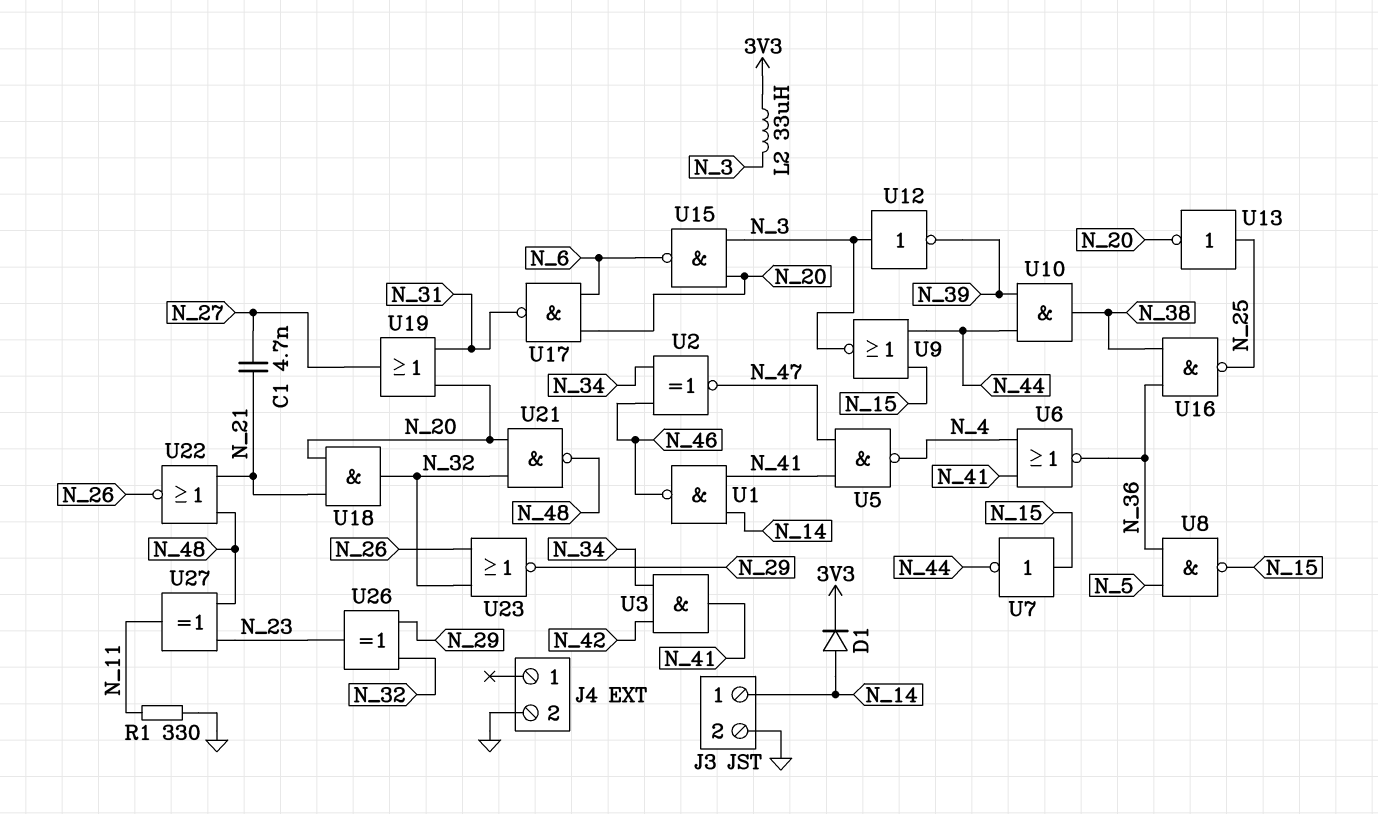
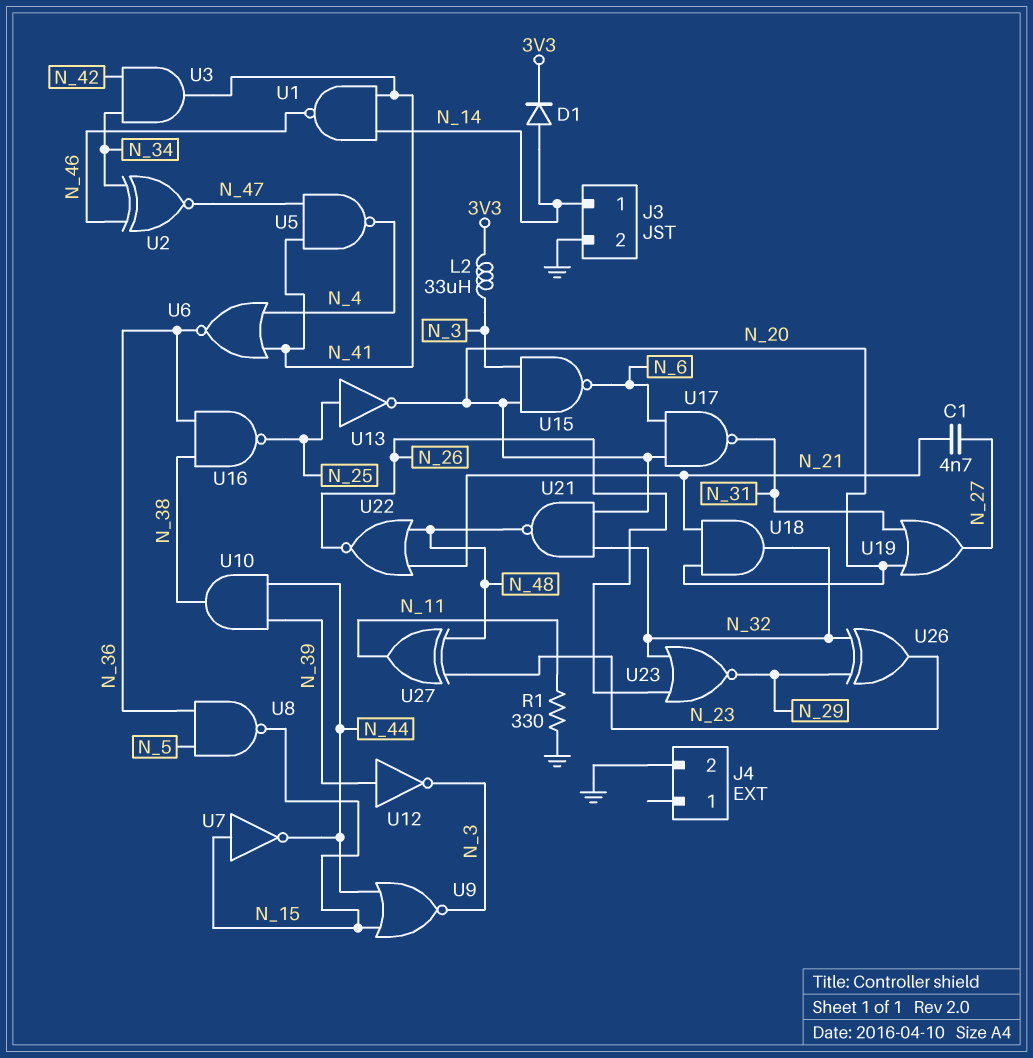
U12: NOT (in N_3, out N_39) -> NOT (in N_39, out N_3)

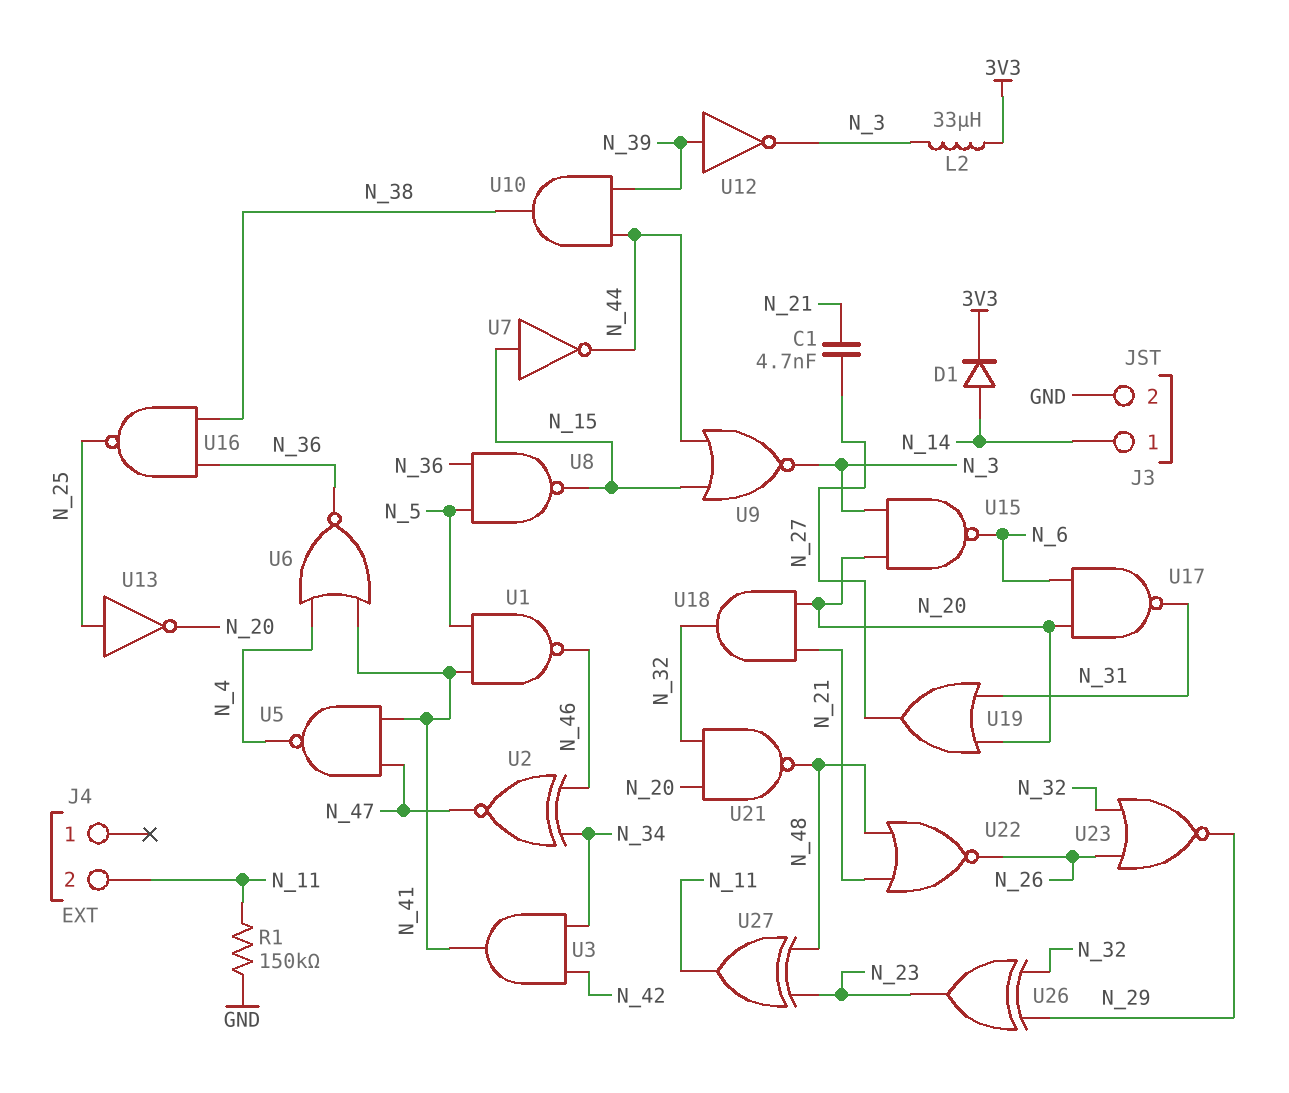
J4 pin 2: GND -> N_11
R1: 330 (GND, N_11) -> 150k (GND, N_11)
U1: NAND (in N_14, in N_41, out N_46) -> NAND (in N_5, in N_41, out N_46)

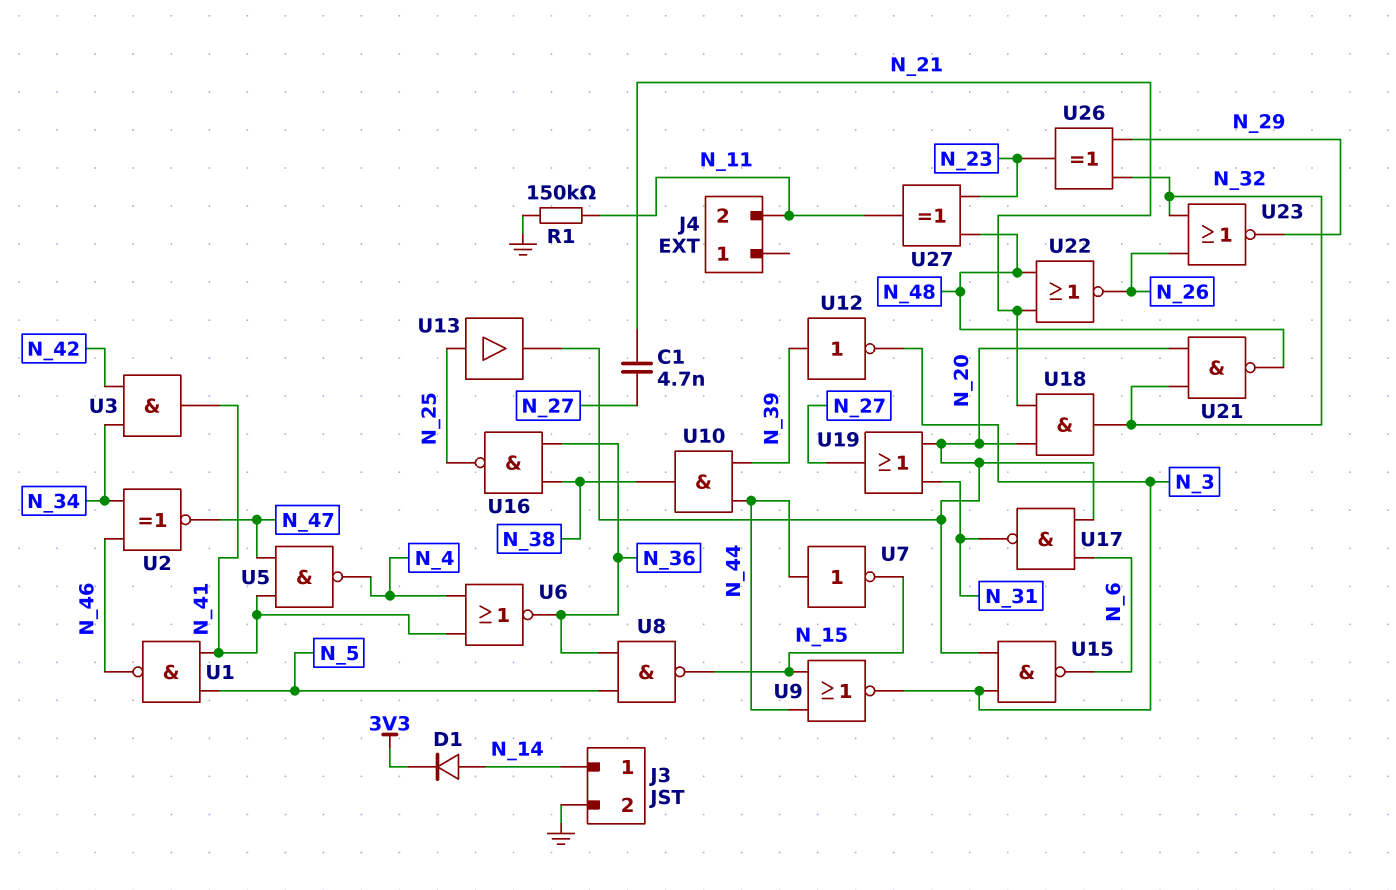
L2: 33uH (3V3, N_3) -> none
U7: NOT (in N_15, out N_44) -> NOT (in N_44, out N_15)
U13: NOT (in N_25, out N_20) -> buffer (in N_25, out N_20)

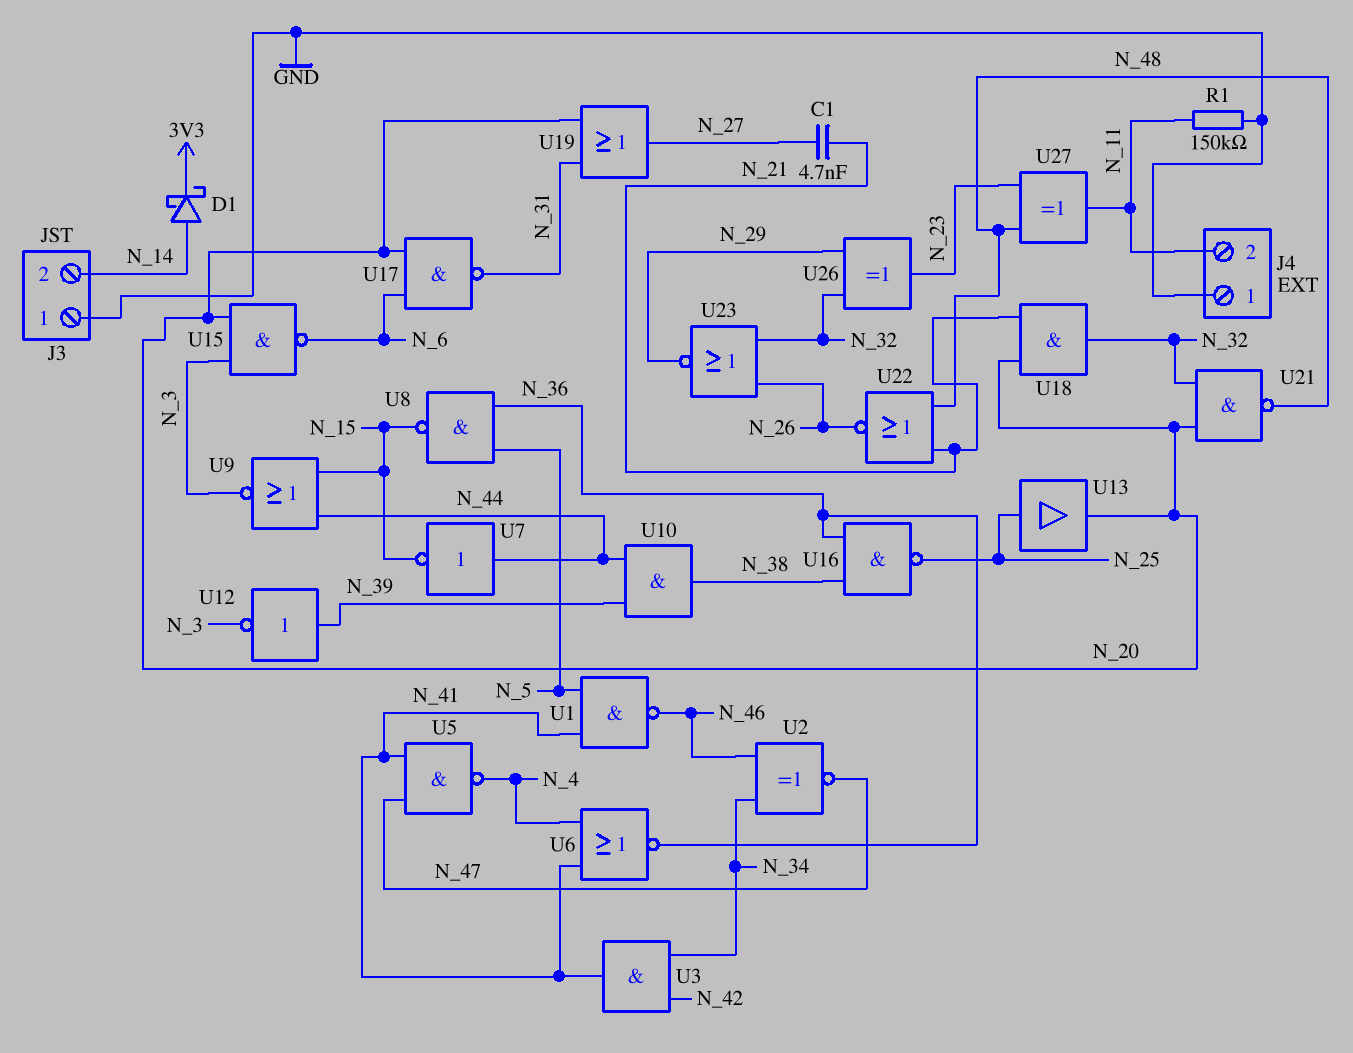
D1: diode (A N_14, K 3V3) -> schottky (A N_14, K 3V3)
J3 pin 1: N_14 -> GND
J3 pin 2: GND -> N_14
J4 pin 1: none -> GND

